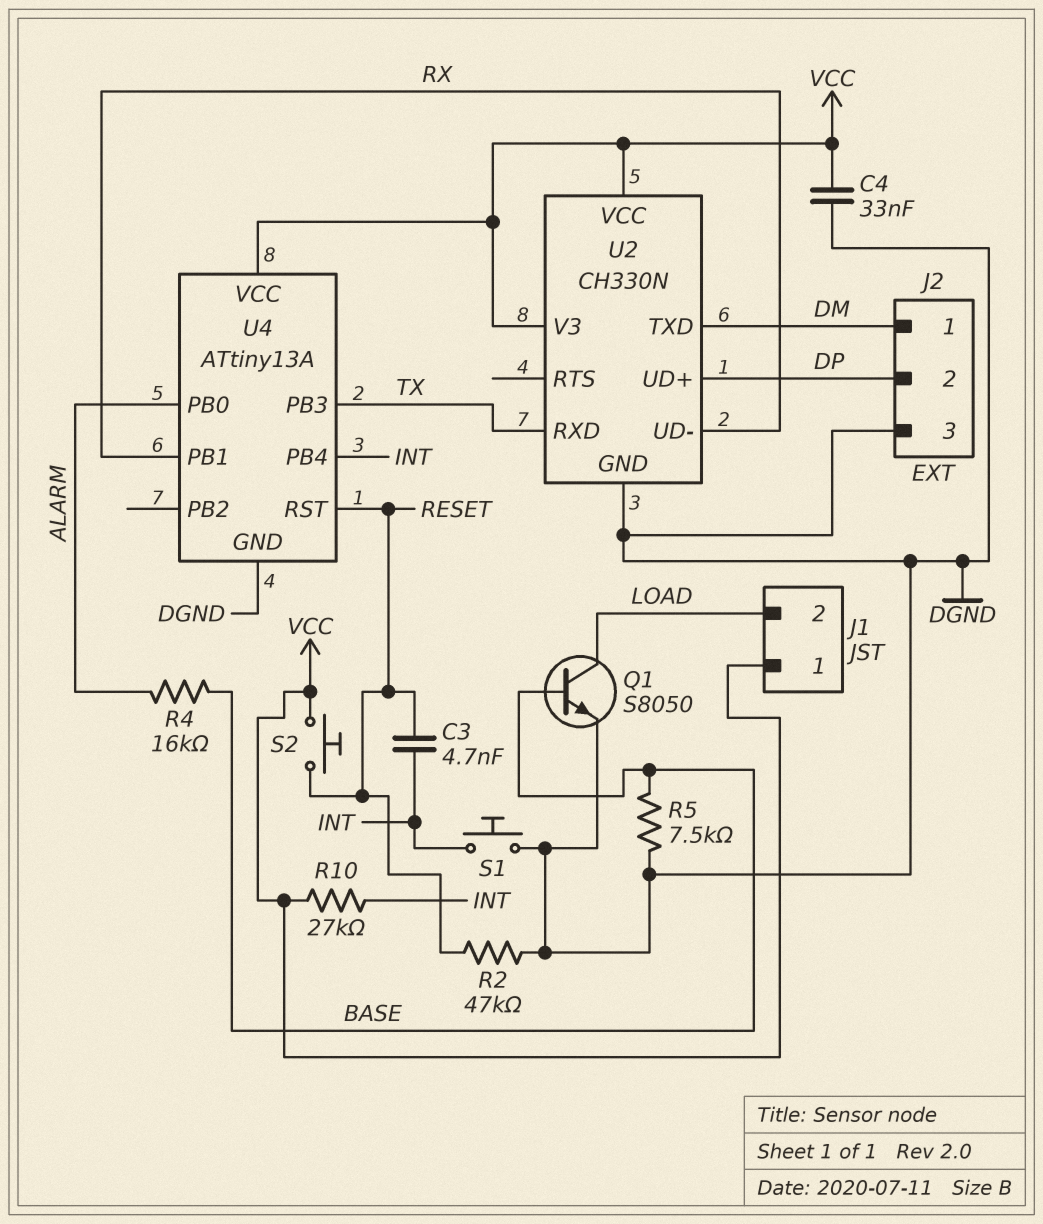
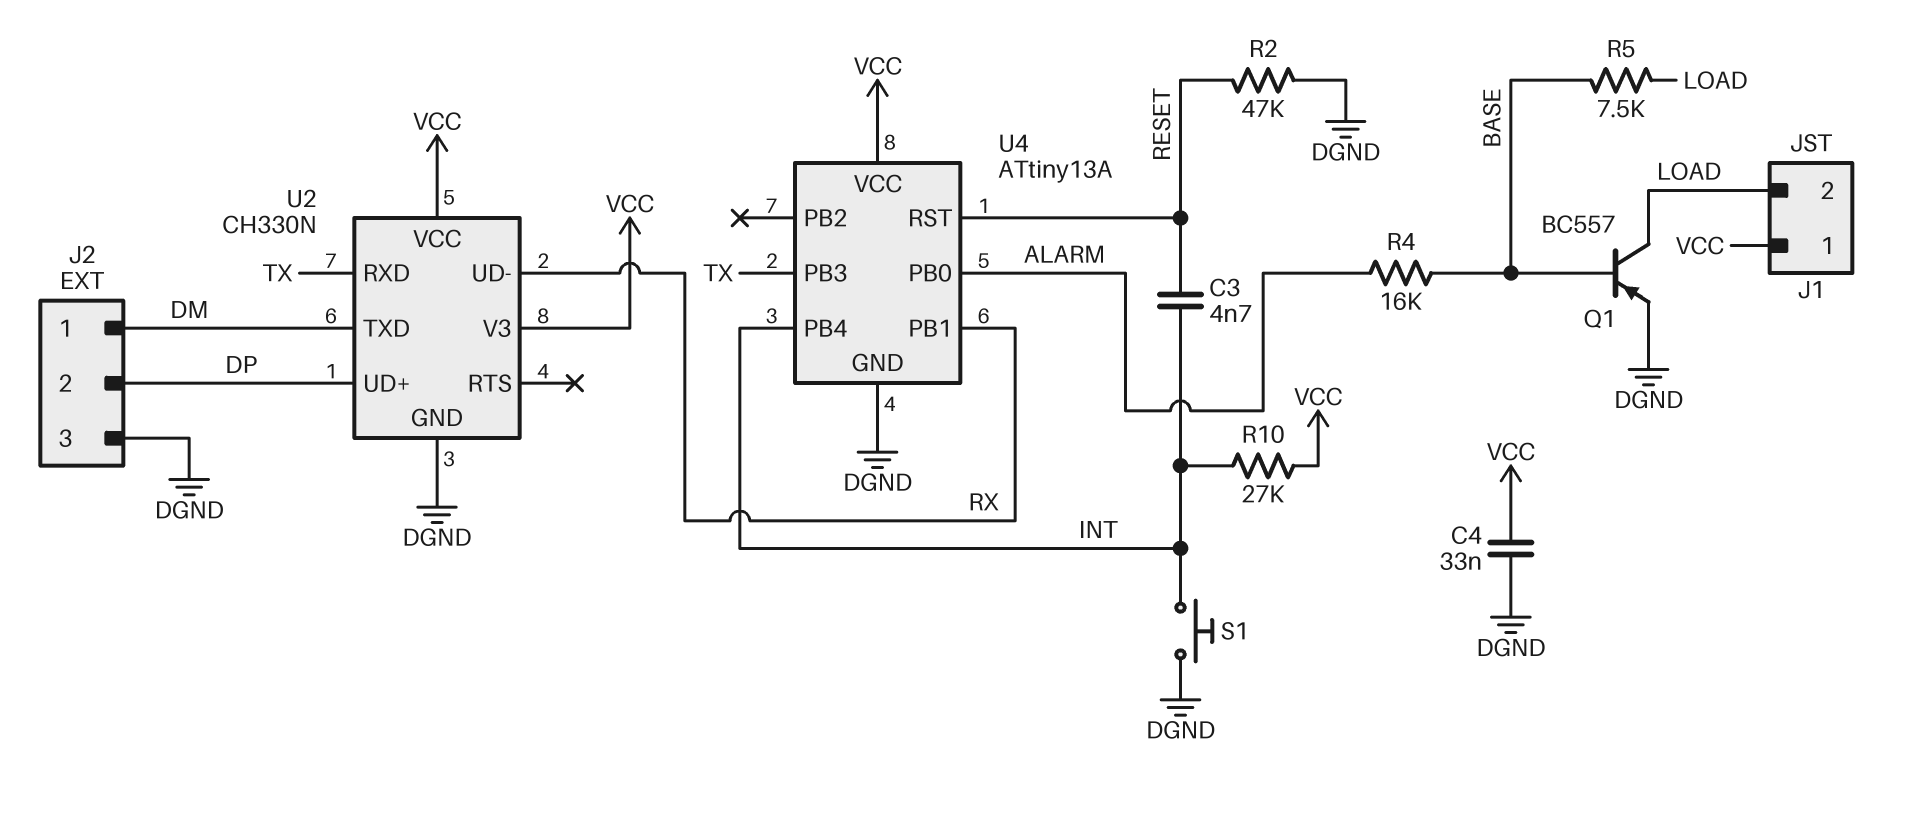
Q1: NPN S8050 (B BASE, C LOAD, E DGND) -> PNP BC557 (B BASE, C LOAD, E DGND)
R5: 7.5k (BASE, DGND) -> 7.5k (BASE, LOAD)
S2: button (RESET, VCC) -> none

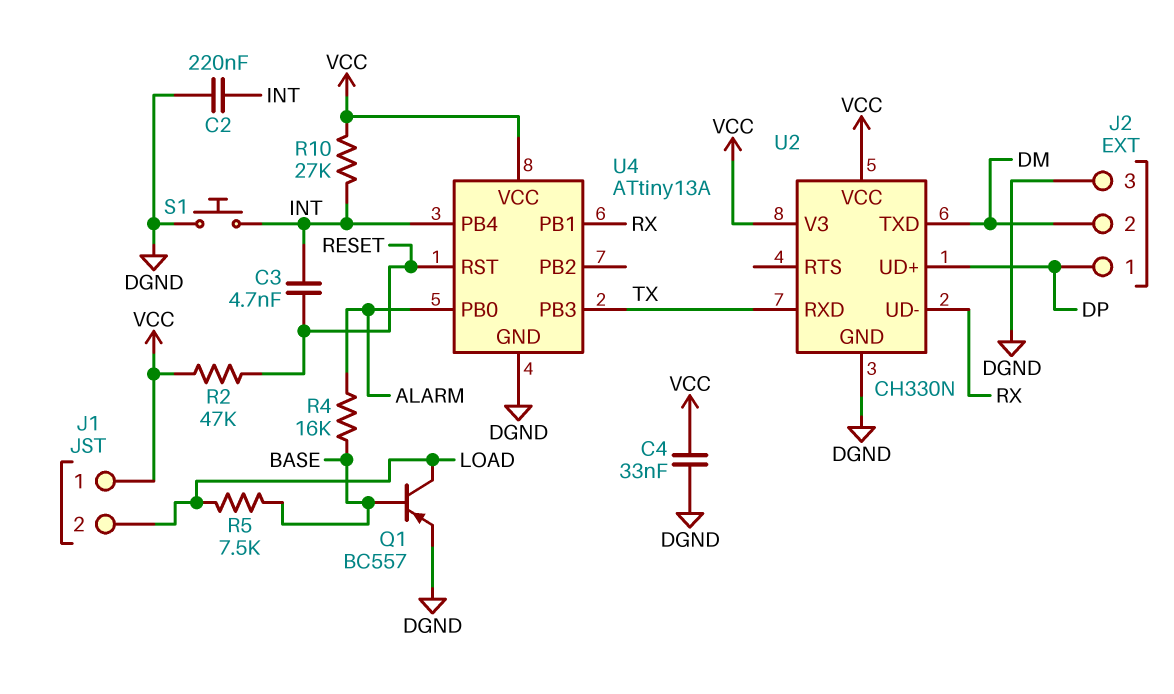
C2: none -> 220nF (DGND, INT)
J2 pin 1: DM -> DP
J2 pin 2: DP -> DM
R2: 47k (DGND, RESET) -> 47k (RESET, VCC)

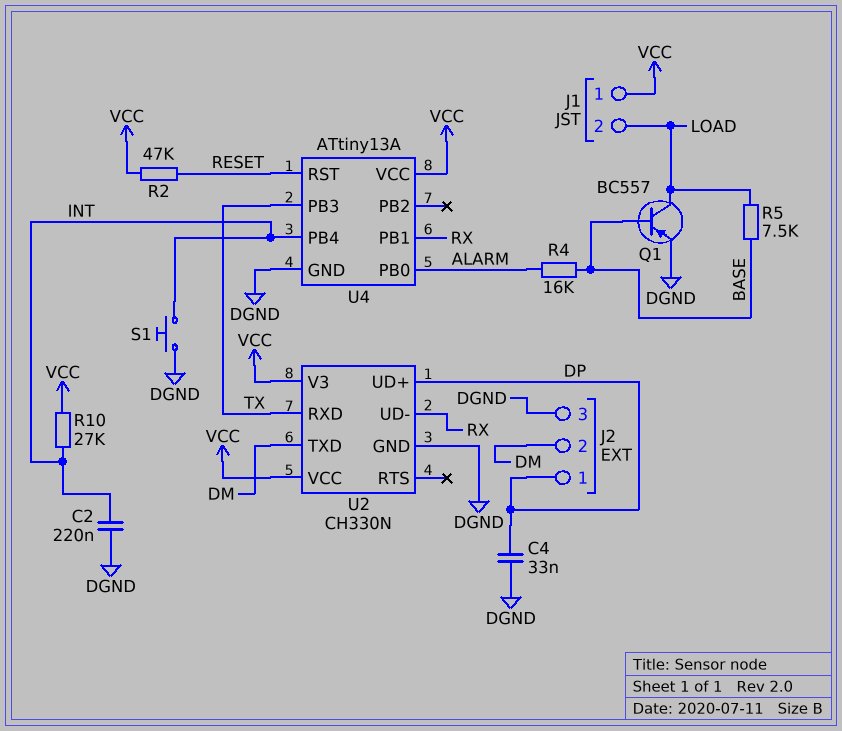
C3: 4.7nF (INT, RESET) -> none
C4: 33nF (DGND, VCC) -> 33nF (DGND, DP)

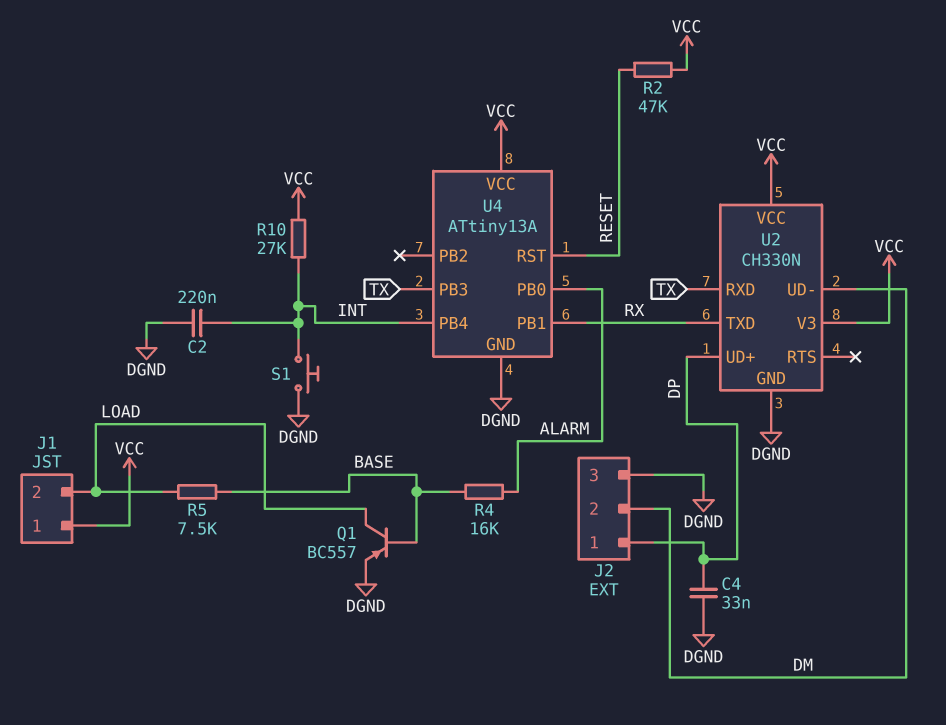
U2 pin TXD: DM -> RX
U2 pin UD-: RX -> DM

